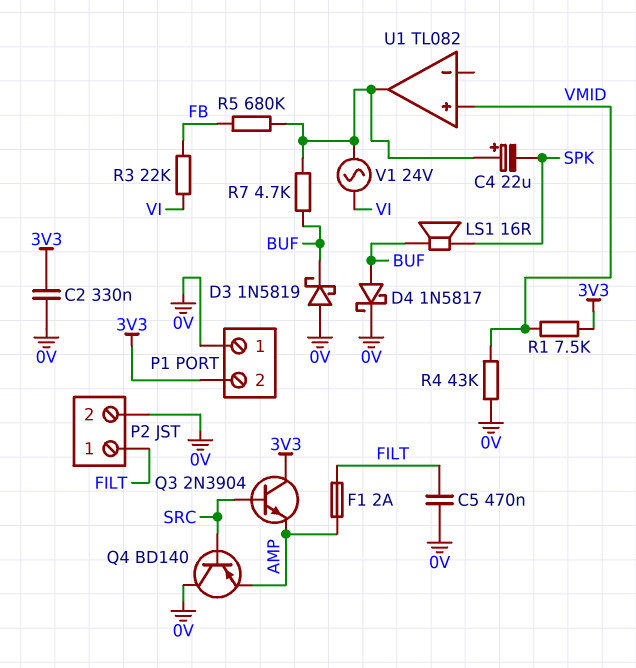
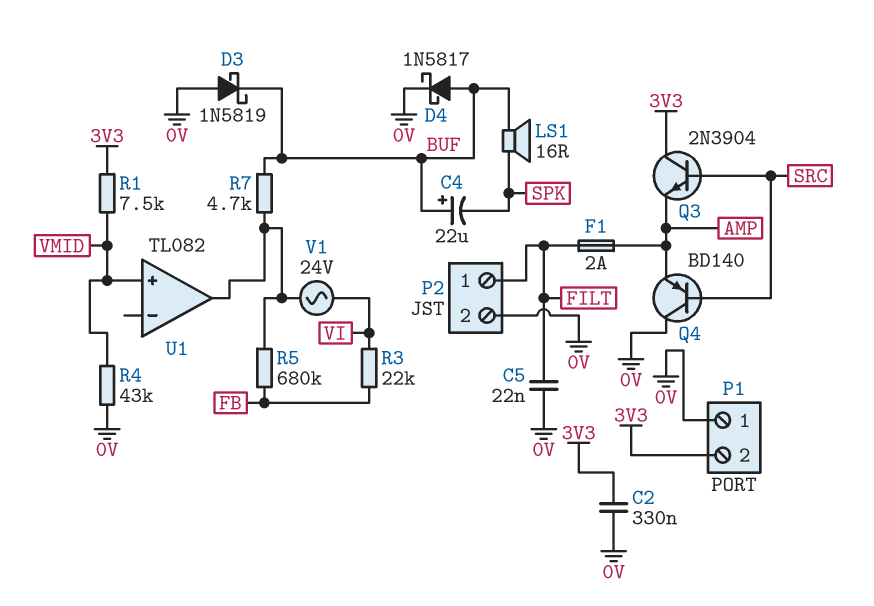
C4: 22uF (plus U1/out, minus SPK) -> 22uF (plus BUF, minus SPK)
C5: 470nF (0V, FILT) -> 22nF (0V, FILT)

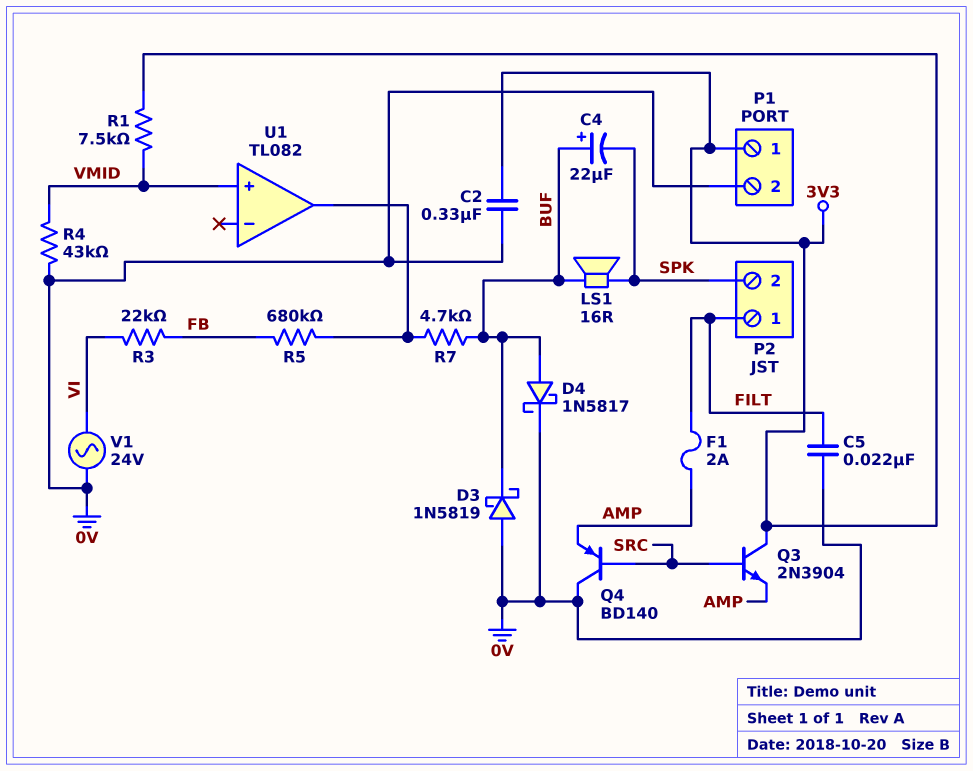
P1 pin 1: 0V -> 3V3
P1 pin 2: 3V3 -> 0V
P2 pin 2: 0V -> SPK
V1: AC 24V (U1/out, VI) -> AC 24V (0V, VI)

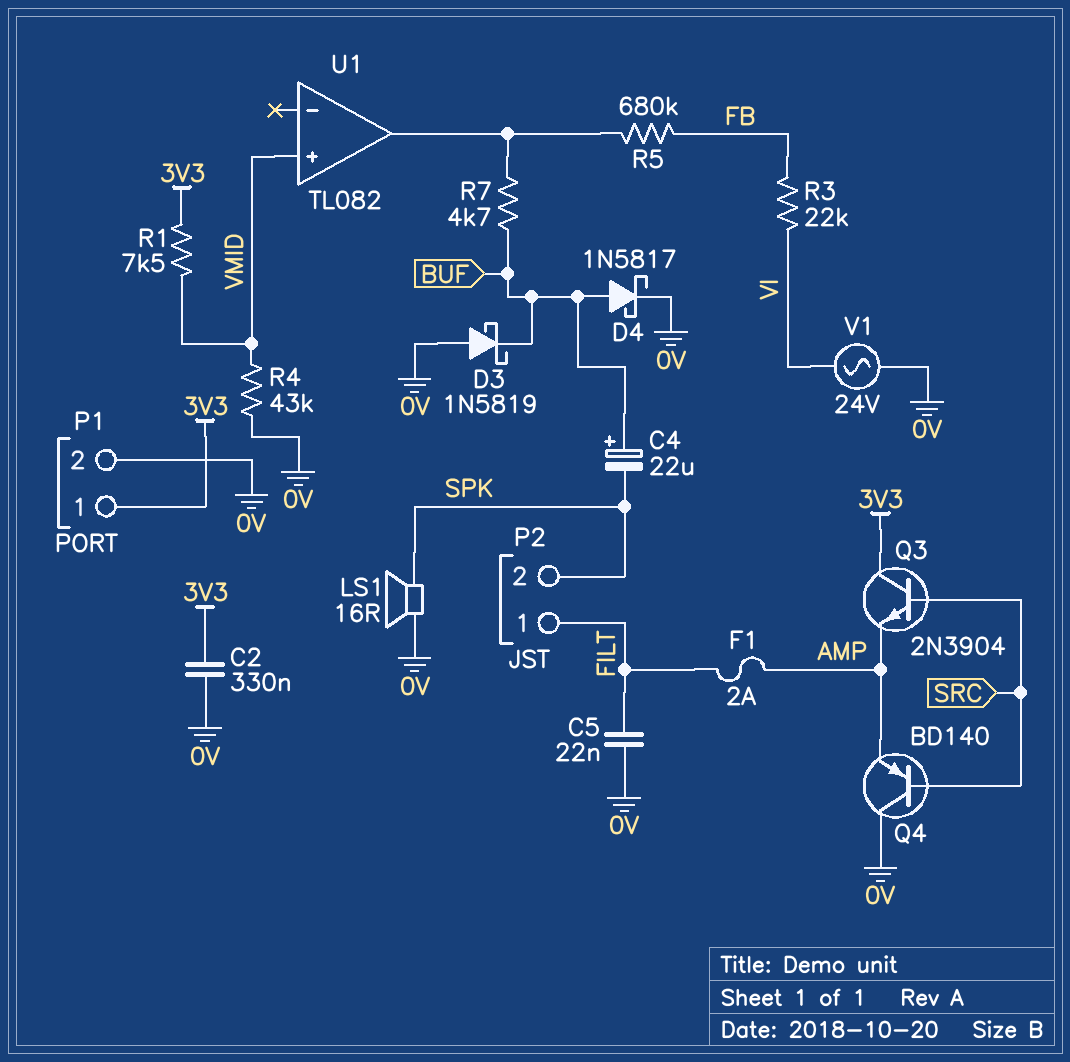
LS1: speaker 16R (BUF, SPK) -> speaker 16R (0V, SPK)

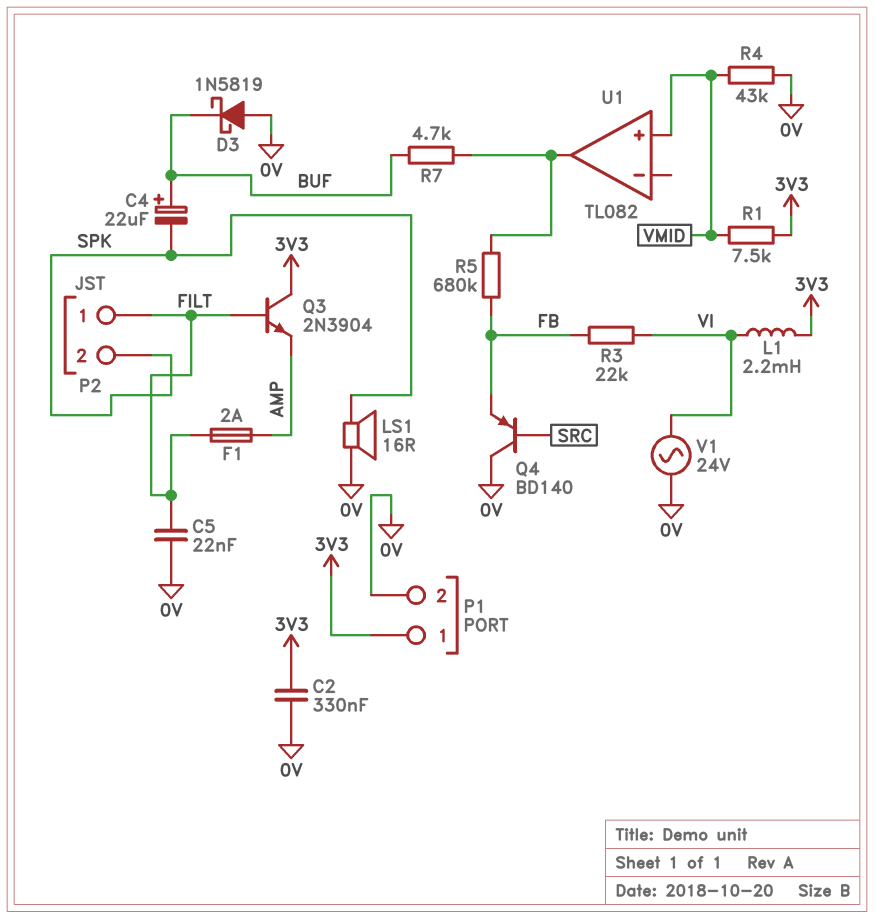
D4: schottky 1N5817 (A BUF, K 0V) -> none
L1: none -> 2.2mH (3V3, VI)
Q3: NPN 2N3904 (B SRC, C 3V3, E AMP) -> NPN 2N3904 (B FILT, C 3V3, E AMP)
Q4: PNP BD140 (B SRC, C 0V, E AMP) -> PNP BD140 (B SRC, C 0V, E FB)

